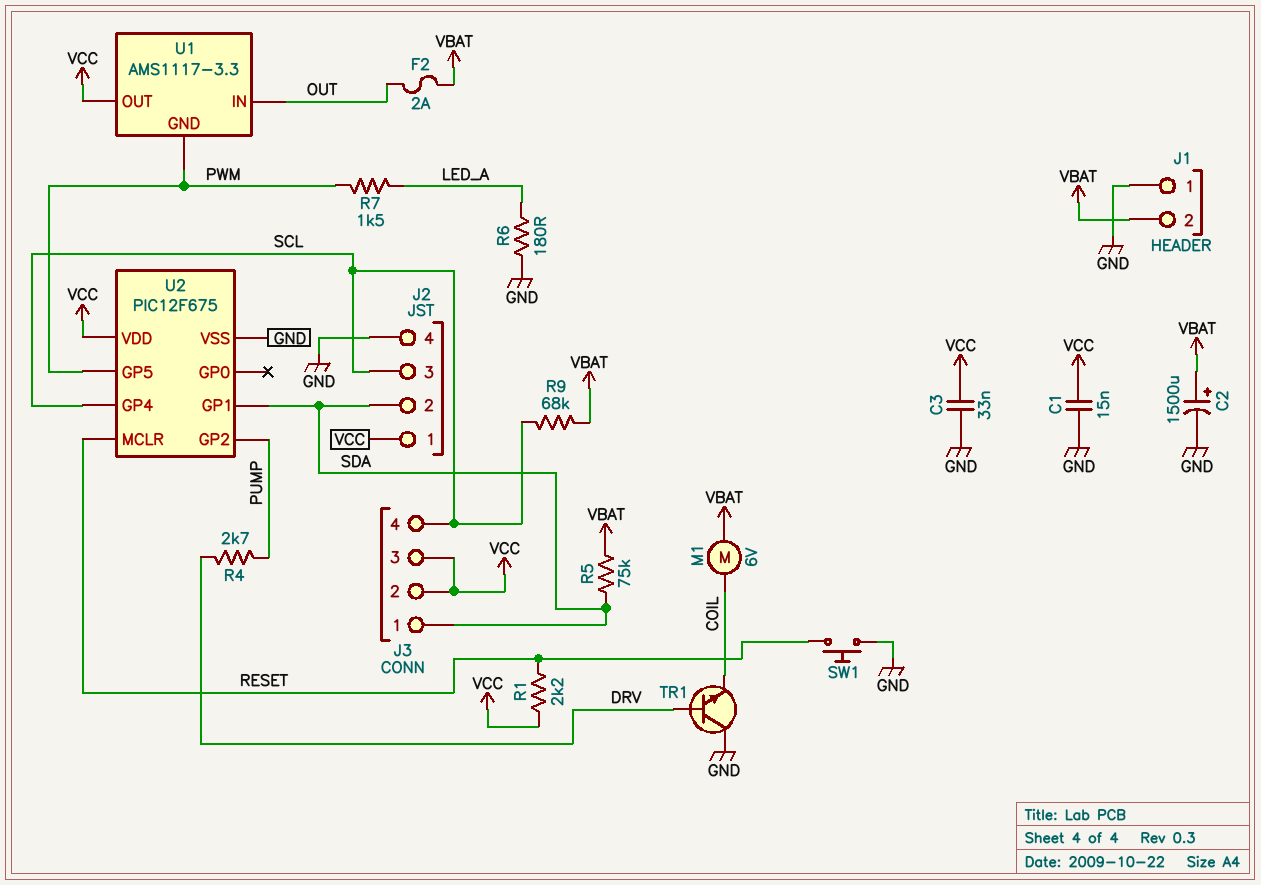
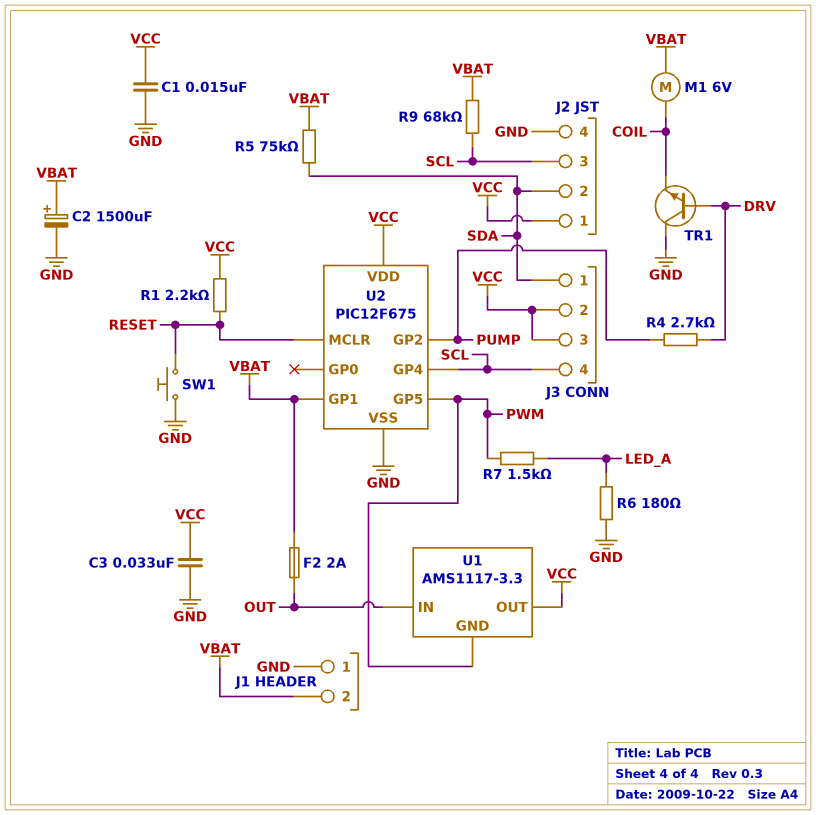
U2 pin GP1: SDA -> VBAT

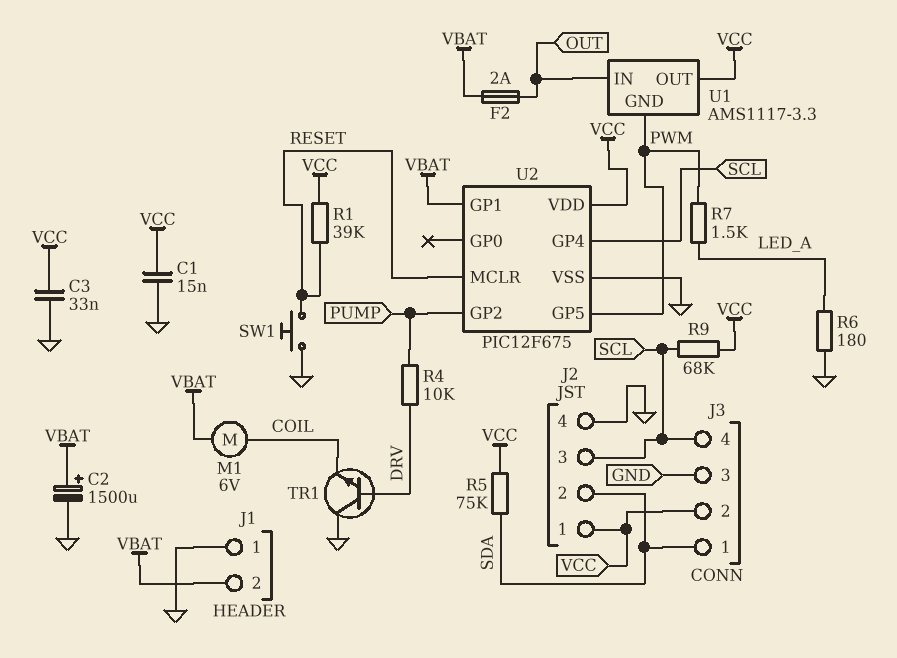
J3 pin 3: VCC -> GND
R1: 2.2k (RESET, VCC) -> 39k (RESET, VCC)
R4: 2.7k (DRV, PUMP) -> 10k (DRV, PUMP)
R5: 75k (SDA, VBAT) -> 75k (SDA, VCC)
R9: 68k (SCL, VBAT) -> 68k (SCL, VCC)

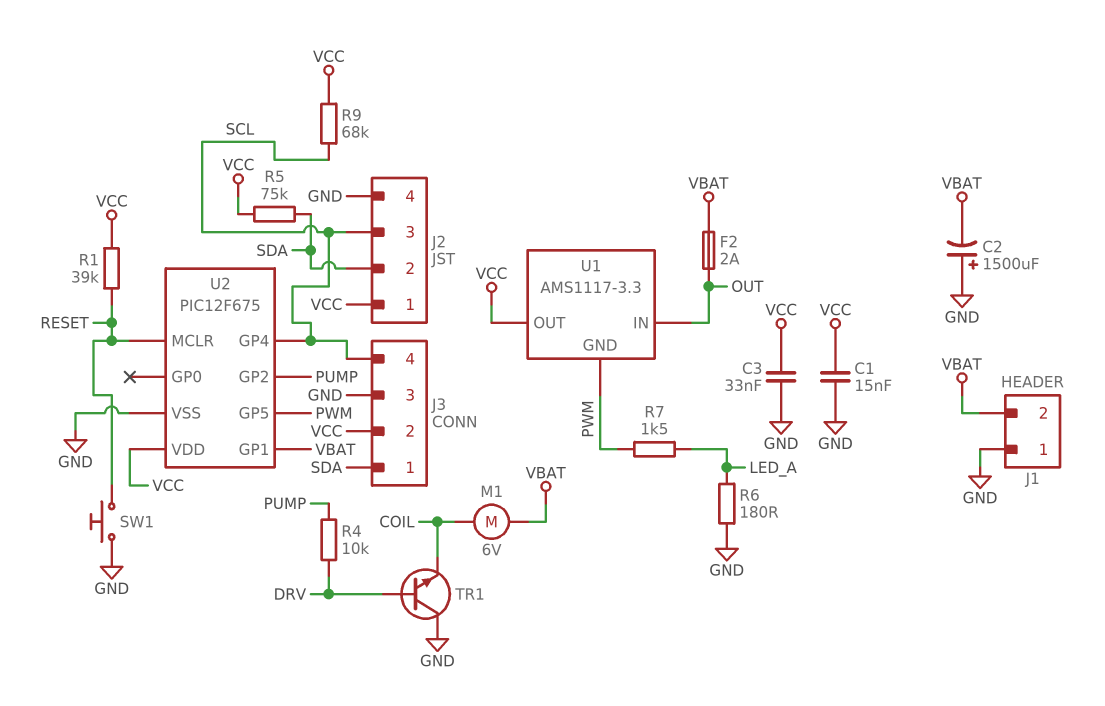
C2: 1500uF (plus VBAT, minus GND) -> 1500uF (plus GND, minus VBAT)

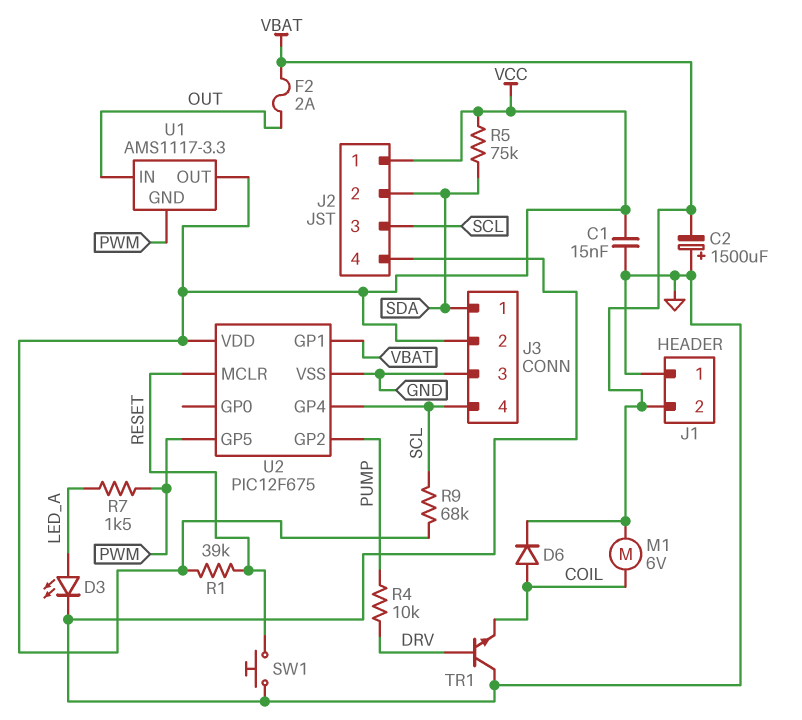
C3: 33nF (GND, VCC) -> none
D3: none -> LED (A LED_A, K GND)
D6: none -> diode (A COIL, K VBAT)
R6: 180 (GND, LED_A) -> none

